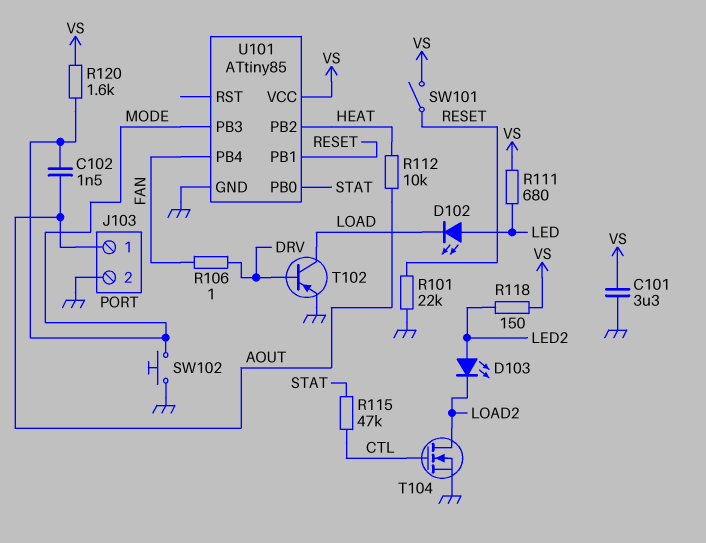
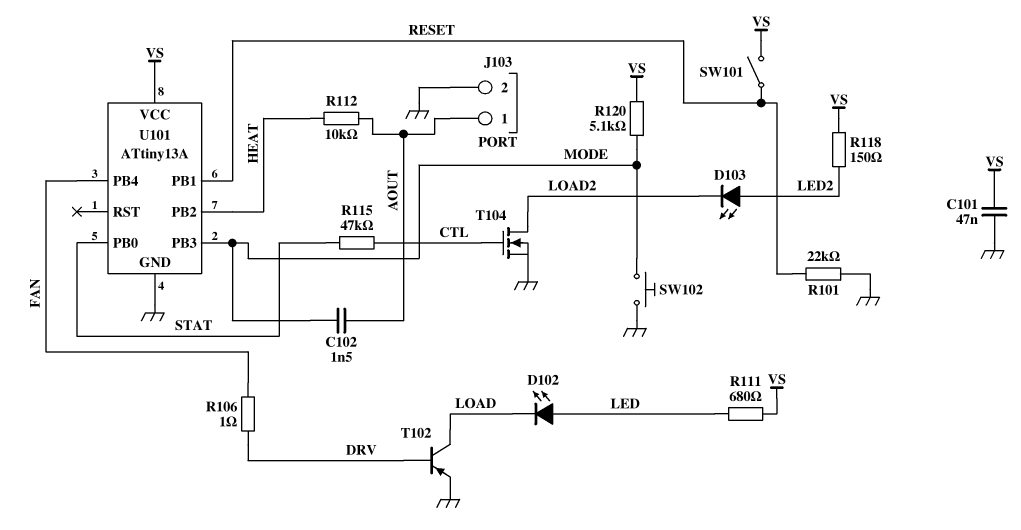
C101: 3.3uF (GND, VS) -> 47nF (GND, VS)
R120: 1.6k (MODE, VS) -> 5.1k (MODE, VS)
U101: ATtiny85 -> ATtiny13A

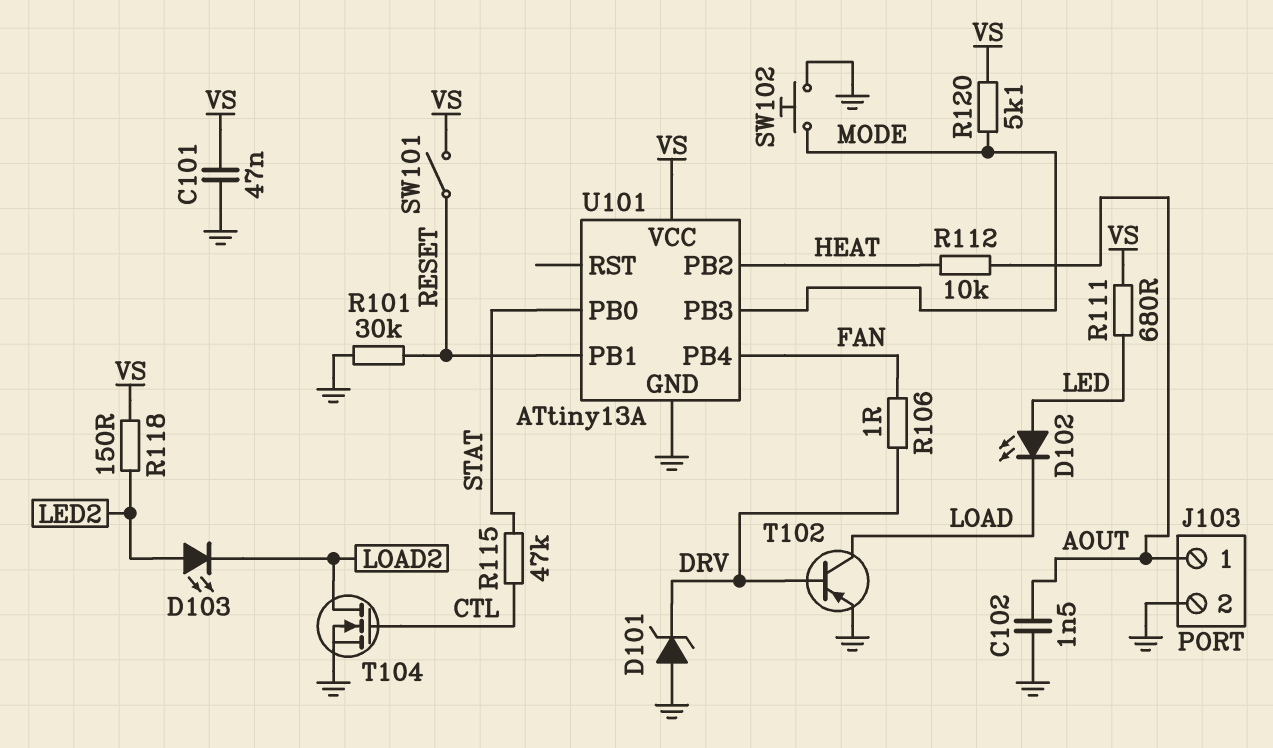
C102: 1.5nF (AOUT, MODE) -> 1.5nF (AOUT, GND)
D101: none -> zener (A GND, K DRV)
R101: 22k (GND, RESET) -> 30k (GND, RESET)

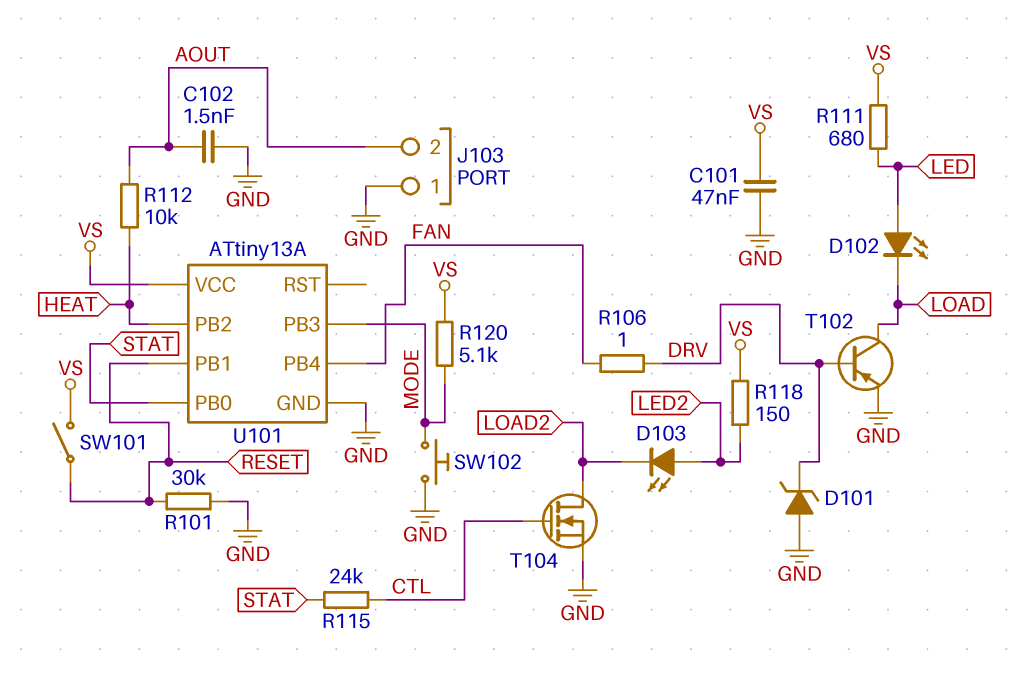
J103 pin 1: AOUT -> GND
J103 pin 2: GND -> AOUT
R115: 47k (CTL, STAT) -> 24k (CTL, STAT)

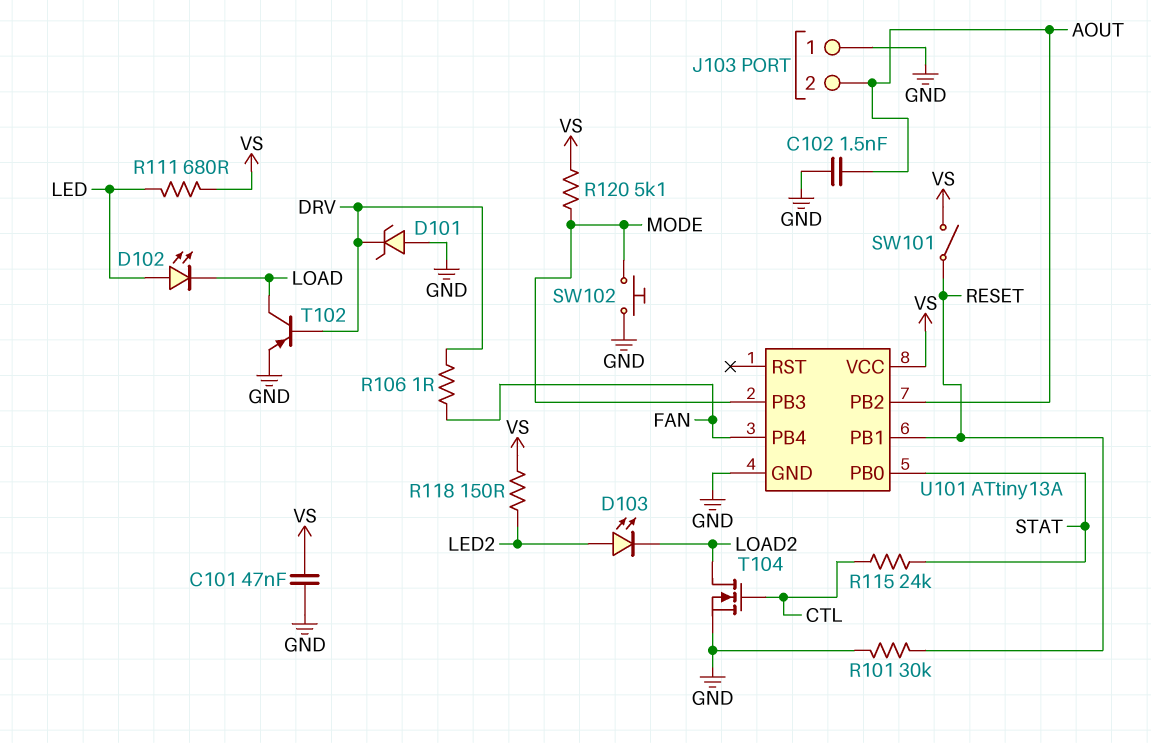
R112: 10k (AOUT, HEAT) -> none
U101 pin PB2: HEAT -> AOUT

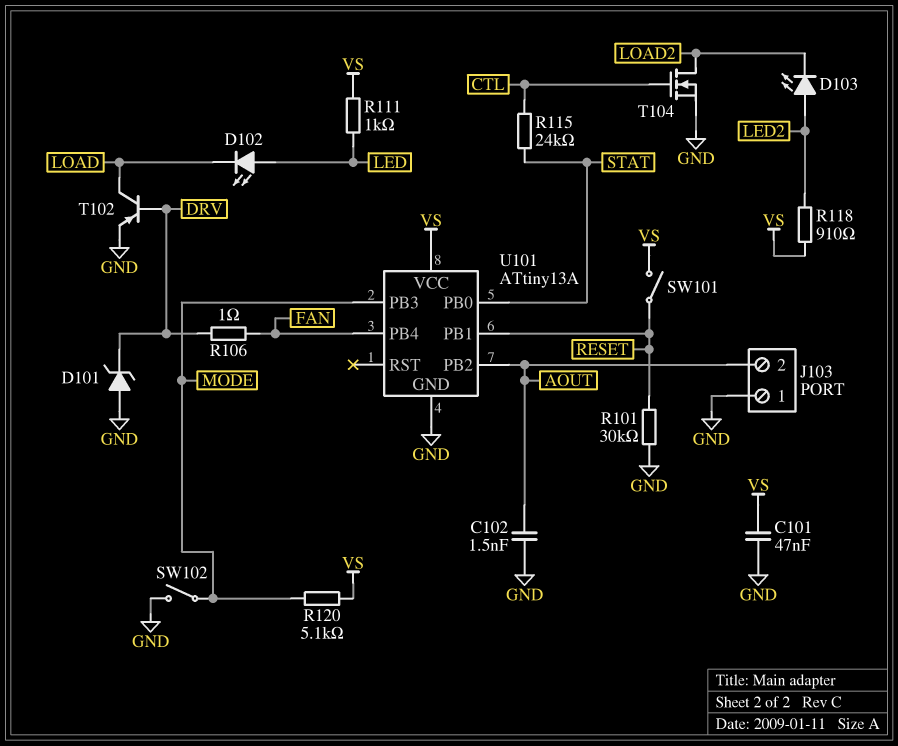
R111: 680 (LED, VS) -> 1k (LED, VS)
R118: 150 (LED2, VS) -> 910 (LED2, VS)
SW102: button (GND, MODE) -> switch (GND, MODE)

